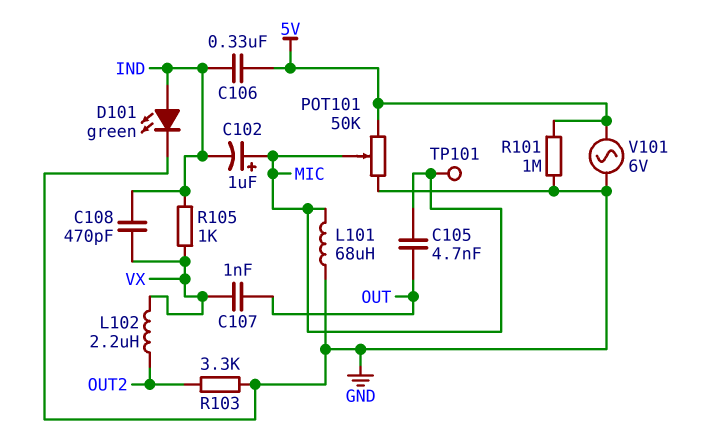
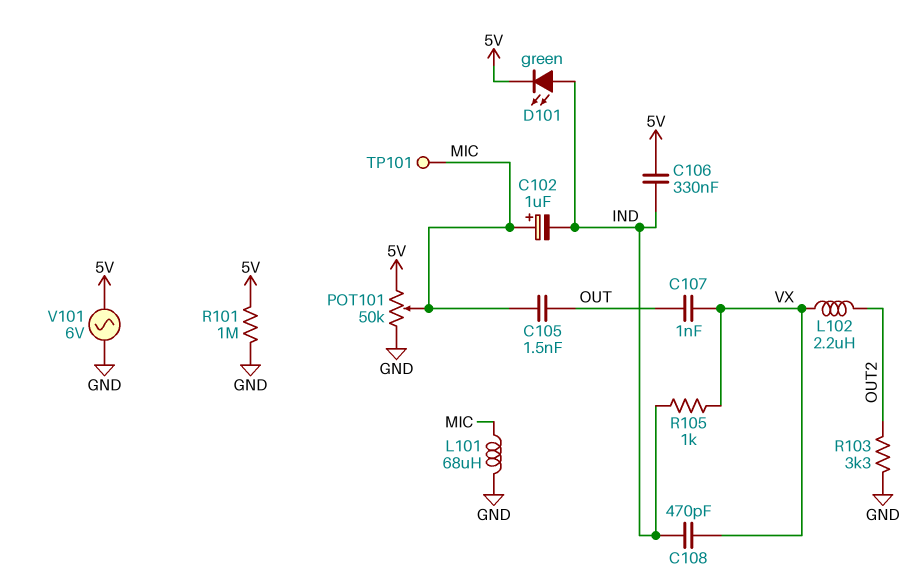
C105: 4.7nF (MIC, OUT) -> 1.5nF (MIC, OUT)
D101: LED green (A IND, K GND) -> LED green (A IND, K 5V)

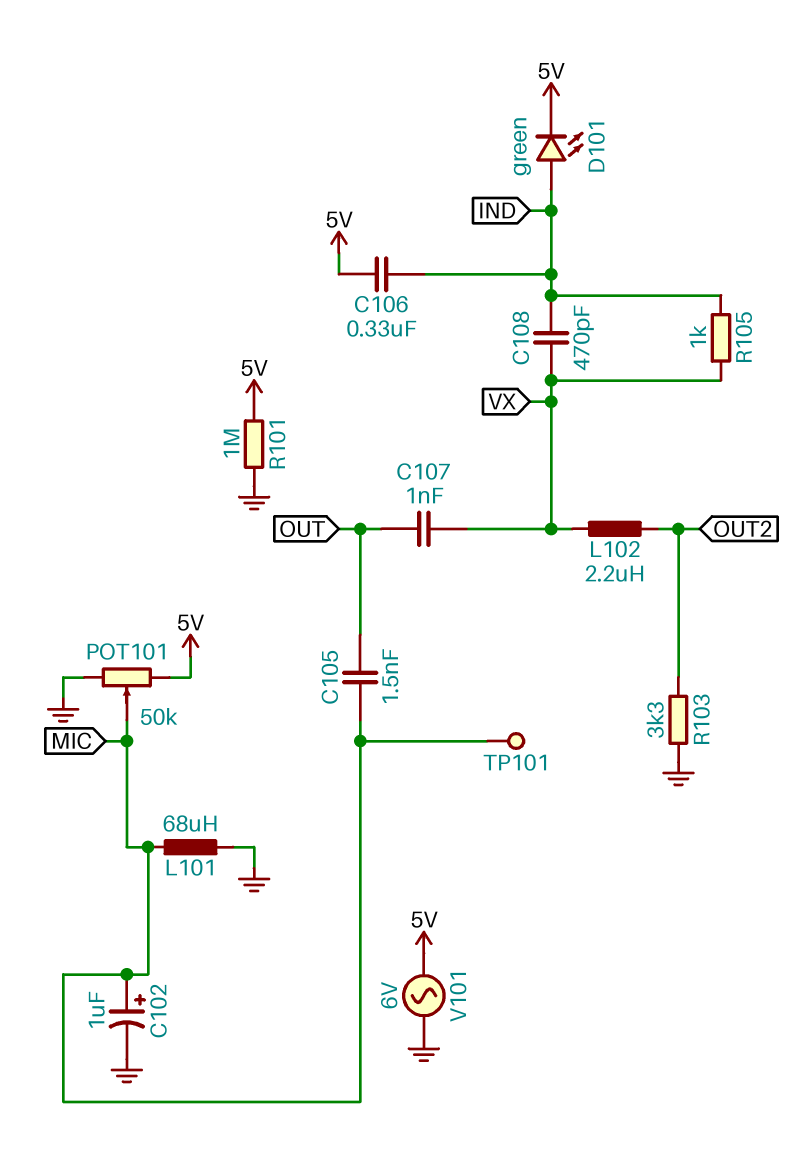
C102: 1uF (plus MIC, minus IND) -> 1uF (plus MIC, minus GND)

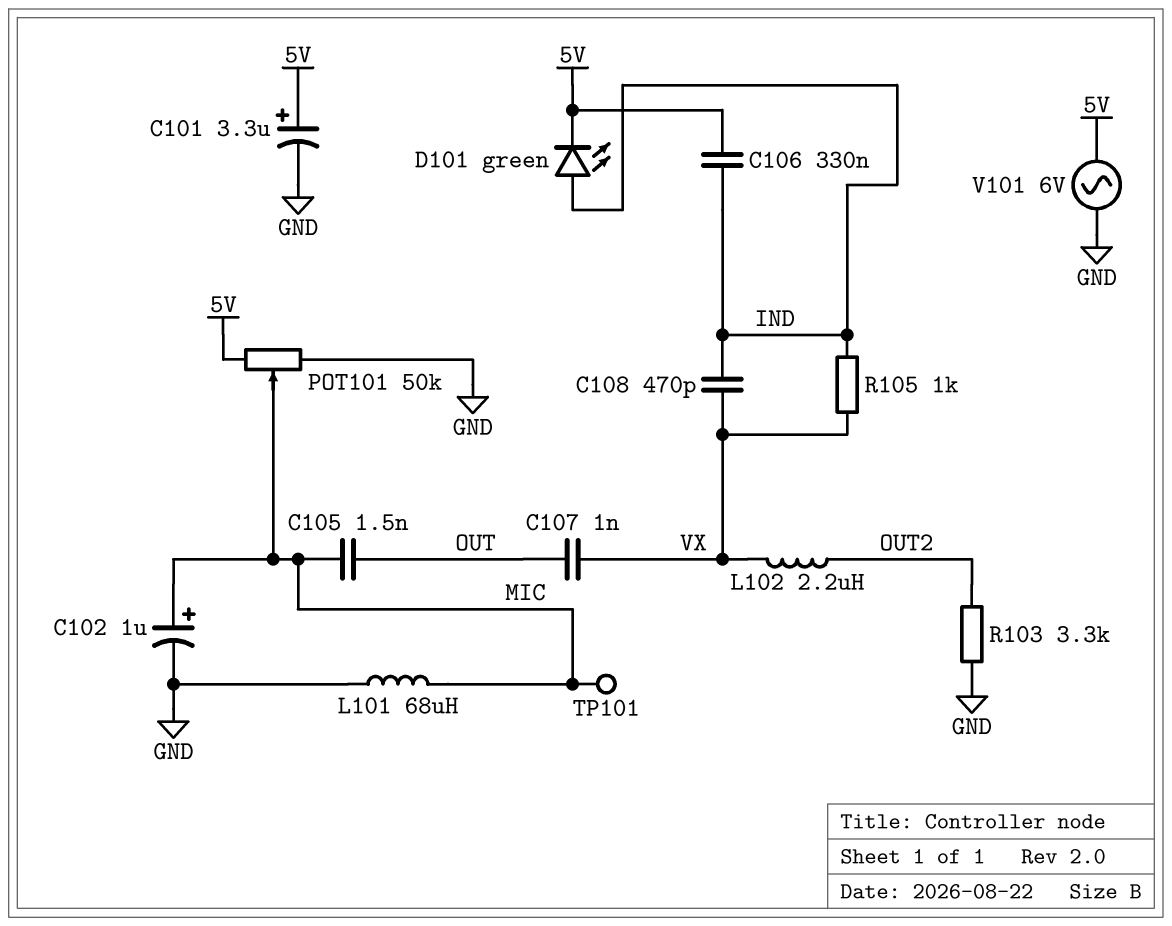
C101: none -> 3.3uF (plus 5V, minus GND)
R101: 1M (5V, GND) -> none

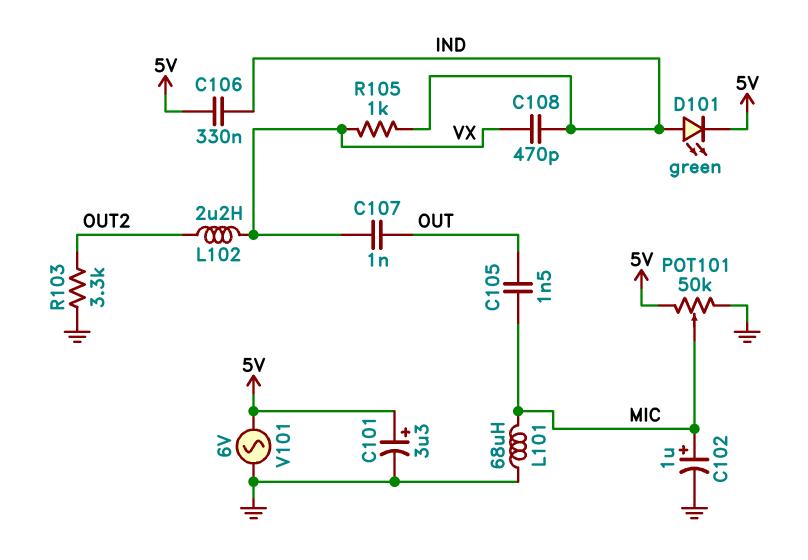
TP101: test point (MIC) -> none

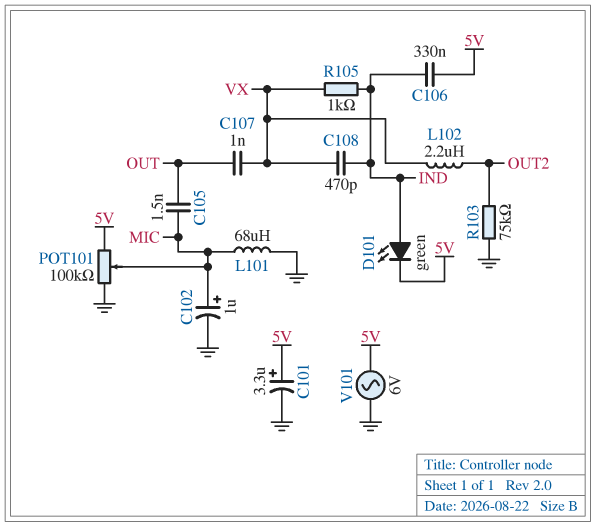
POT101: 50k (5V, GND, wiper MIC) -> 100k (5V, GND, wiper MIC)
R103: 3.3k (GND, OUT2) -> 75k (GND, OUT2)

